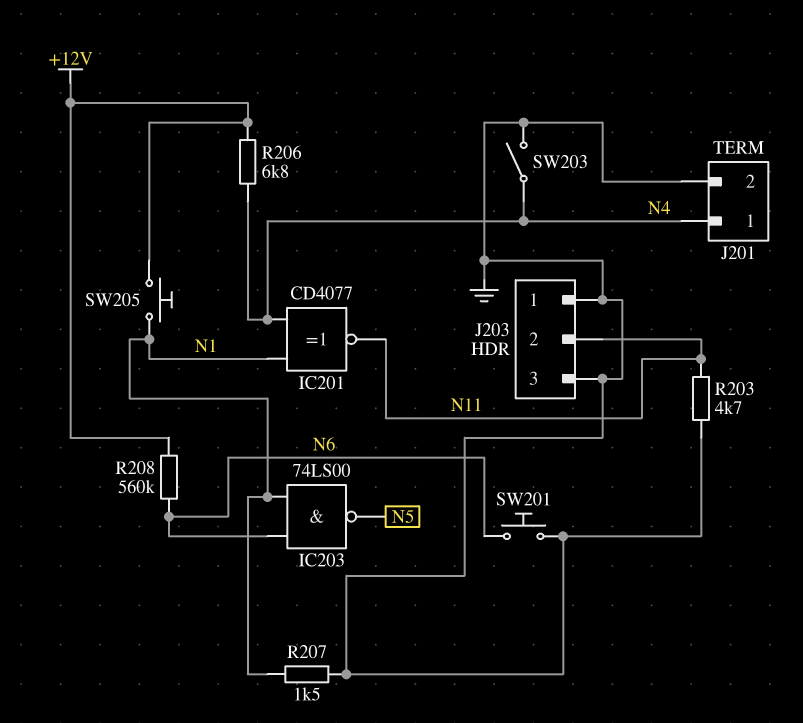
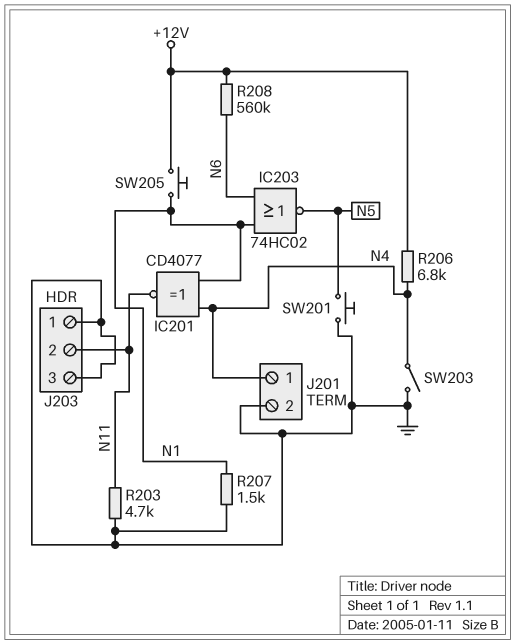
IC203: NAND 74LS00 (in N1, in N6, out N5) -> NOR 74HC02 (in N1, in N6, out N5)
SW201: button (GND, N6) -> button (GND, N5)

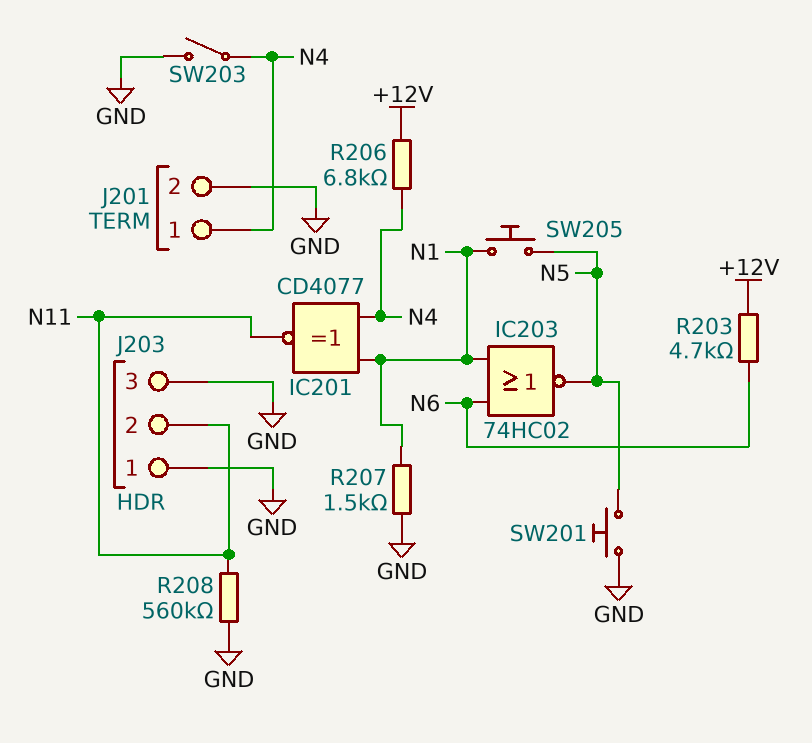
R203: 4.7k (GND, N11) -> 4.7k (+12V, N6)
R208: 560k (+12V, N6) -> 560k (GND, N11)
SW205: button (+12V, N1) -> button (N1, N5)

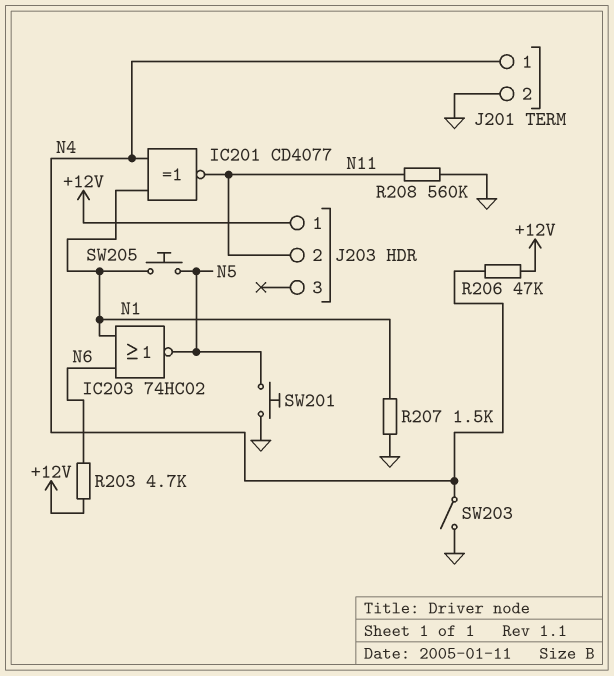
J203 pin 1: GND -> +12V
J203 pin 3: GND -> none
R206: 6.8k (+12V, N4) -> 47k (+12V, N4)

